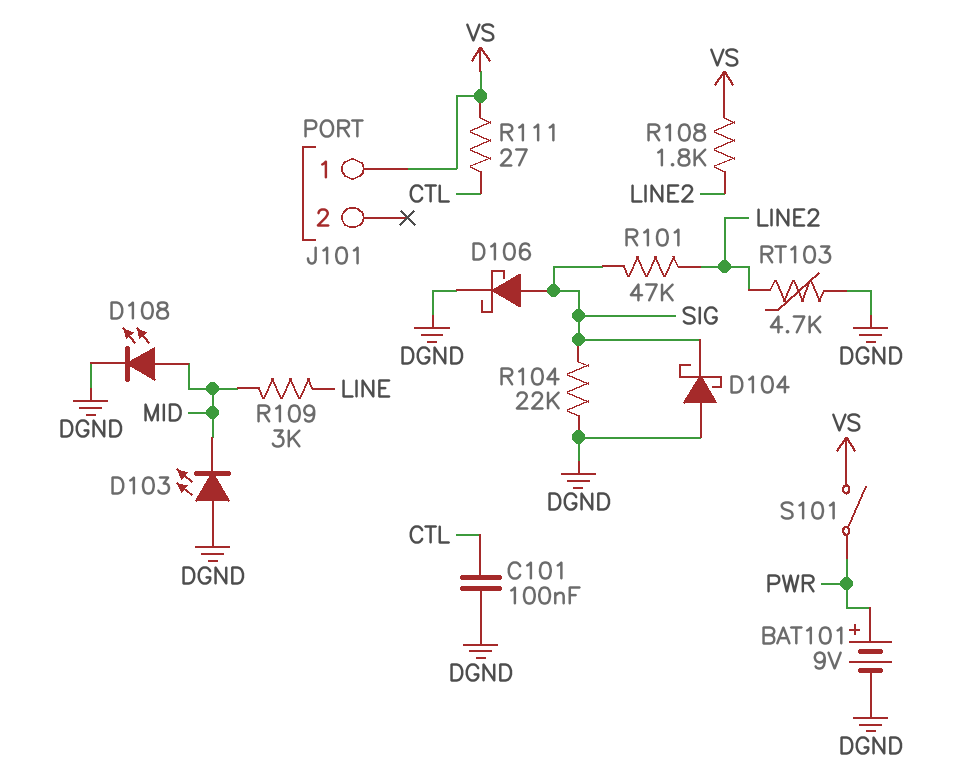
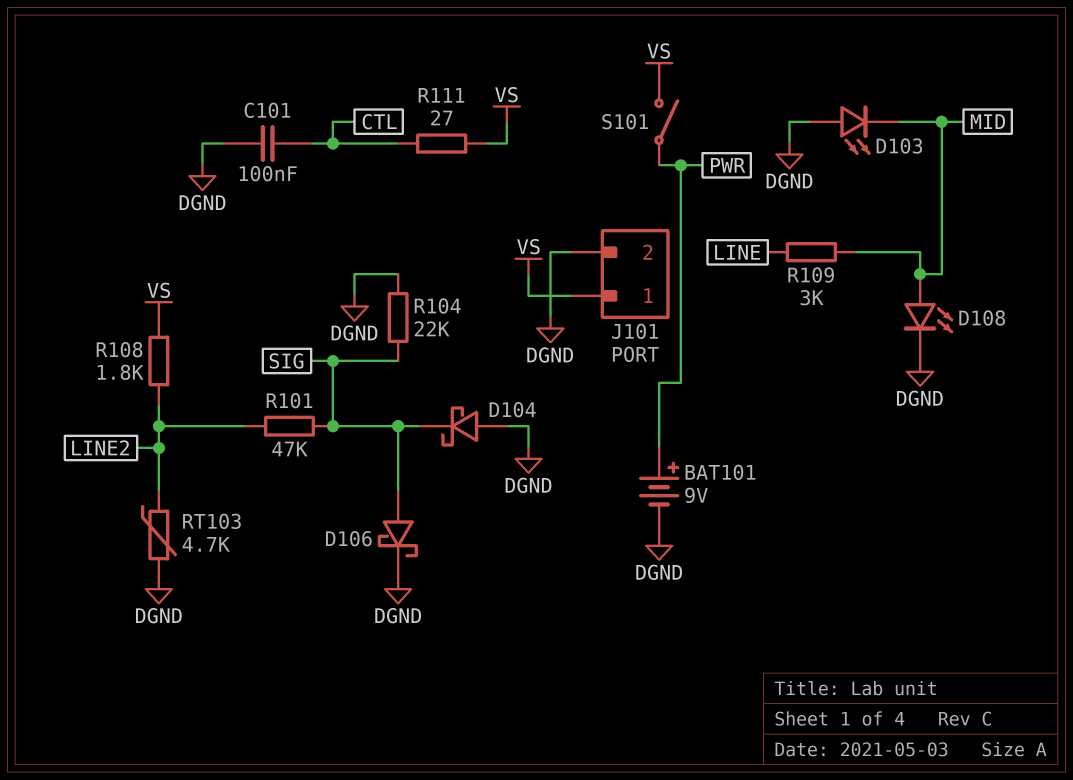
J101 pin 2: none -> DGND

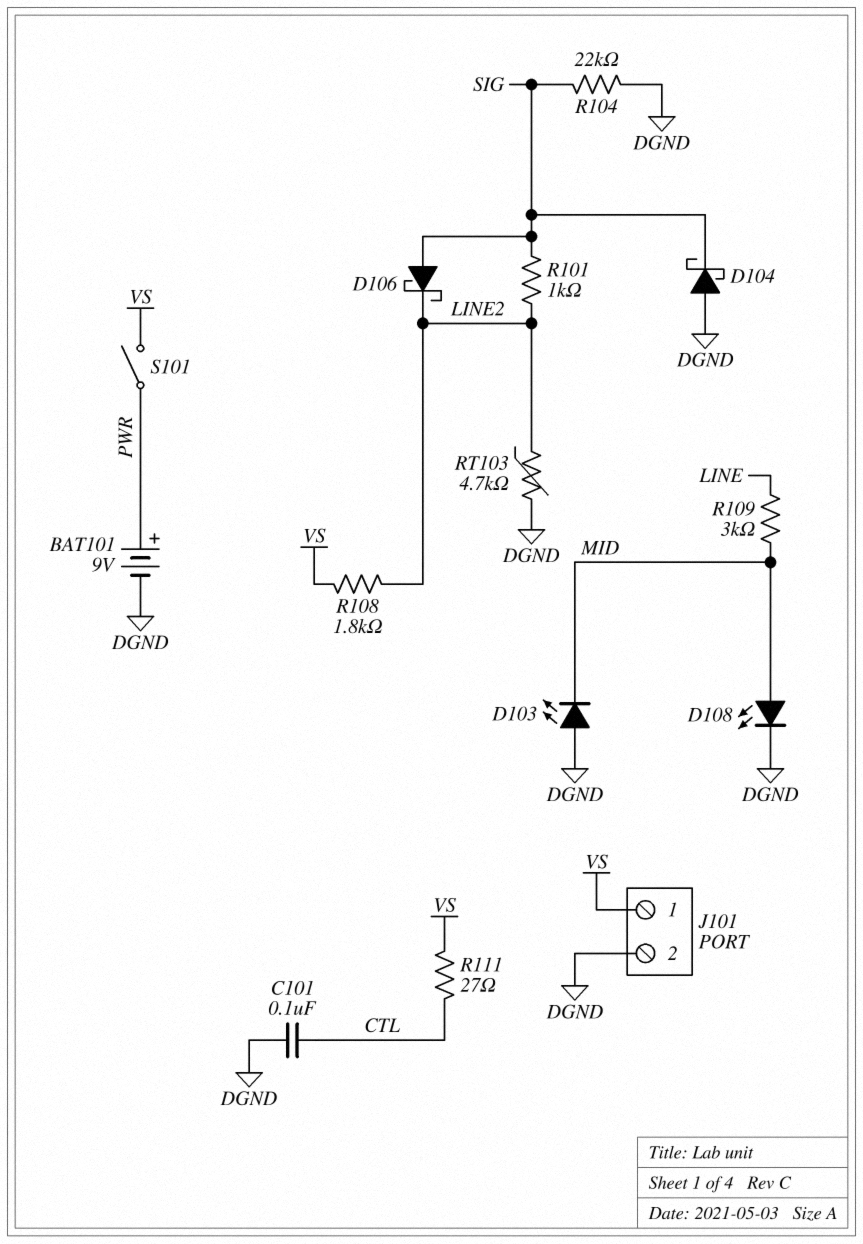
D106: schottky (A SIG, K DGND) -> schottky (A SIG, K LINE2)
R101: 47k (LINE2, SIG) -> 1k (LINE2, SIG)

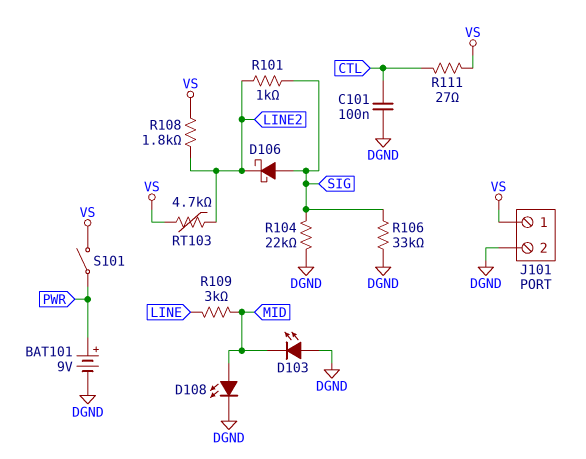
D104: schottky (A DGND, K SIG) -> none
R106: none -> 33k (DGND, SIG)
RT103: 4.7k (DGND, LINE2) -> 4.7k (LINE2, VS)

